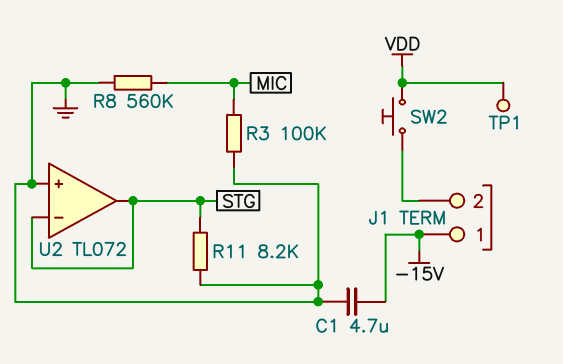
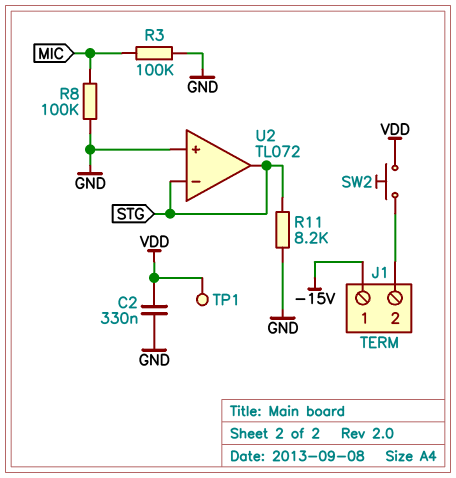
C1: 4.7uF (-15V, GND) -> none
C2: none -> 330nF (GND, VDD)
R8: 560k (GND, MIC) -> 100k (GND, MIC)

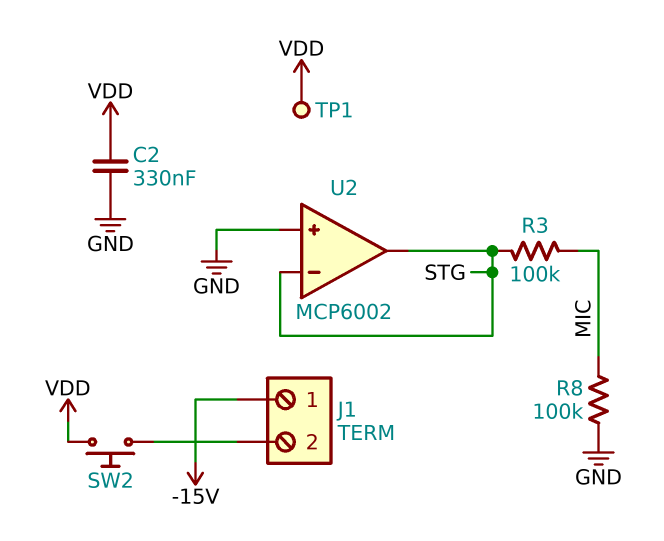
R3: 100k (GND, MIC) -> 100k (MIC, STG)
R11: 8.2k (GND, STG) -> none
U2: TL072 -> MCP6002

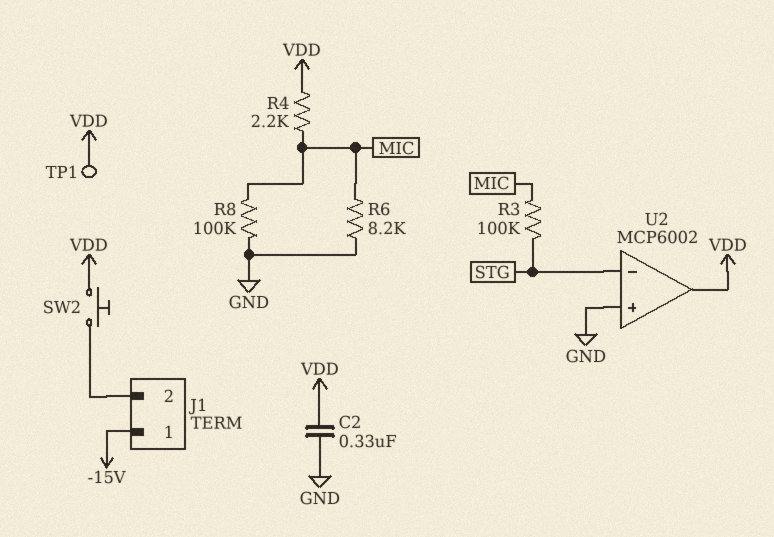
R4: none -> 2.2k (MIC, VDD)
R6: none -> 8.2k (GND, MIC)
U2 pin out: STG -> VDD

